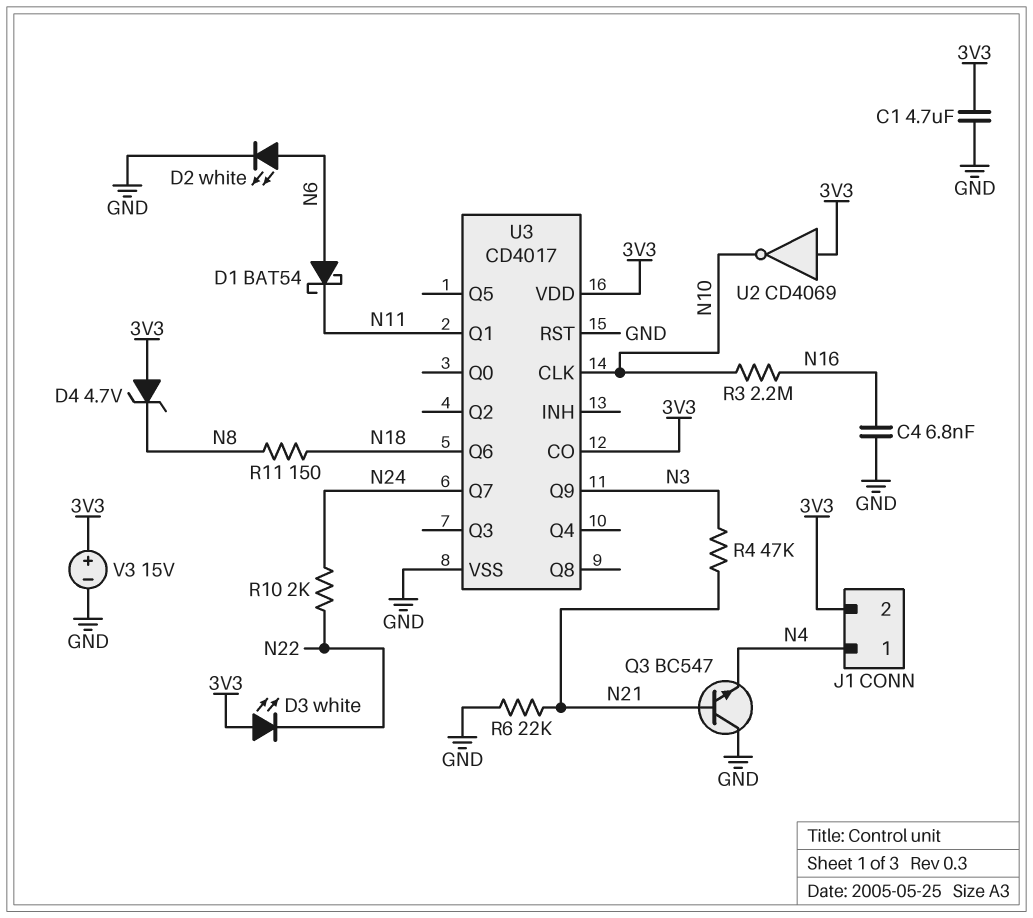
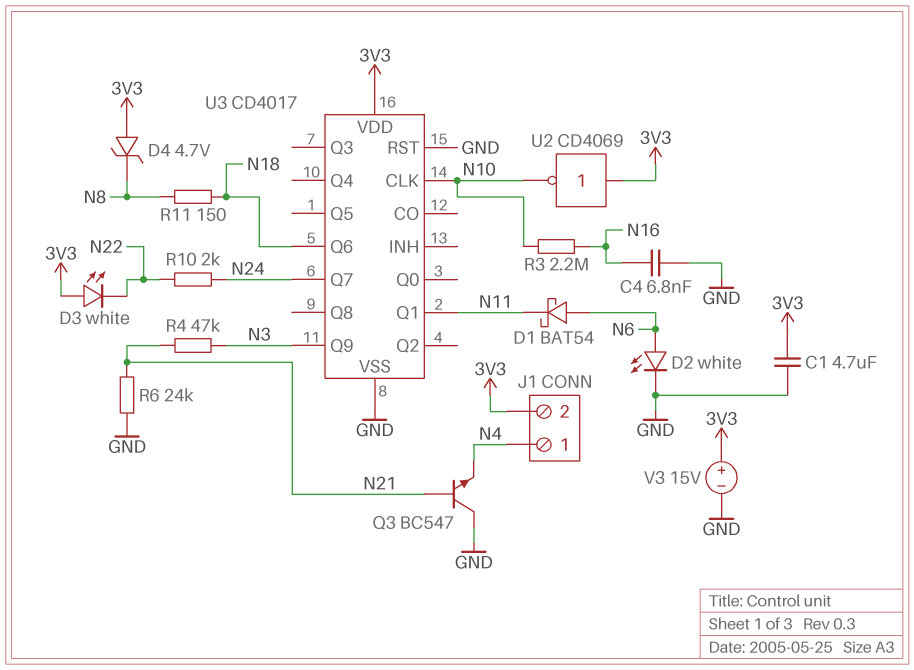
R6: 22k (GND, N21) -> 24k (GND, N21)
U3 pin CO: 3V3 -> none

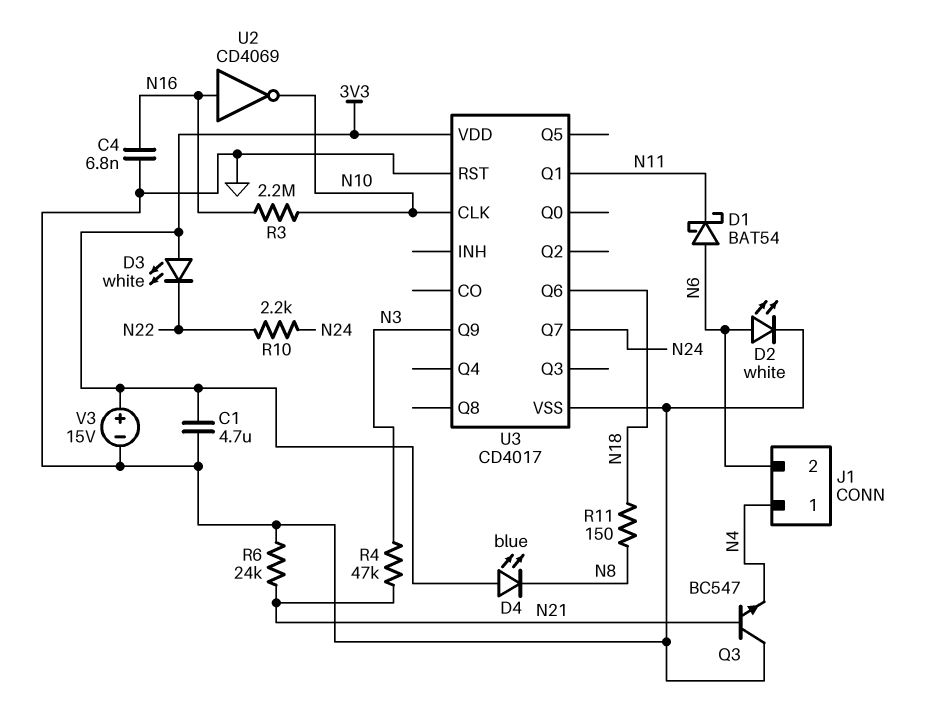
D4: zener 4.7V (A 3V3, K N8) -> LED blue (A 3V3, K N8)
J1 pin 2: 3V3 -> N6
R10: 2k (N22, N24) -> 2.2k (N22, N24)
U2: NOT CD4069 (in 3V3, out N10) -> NOT CD4069 (in N16, out N10)

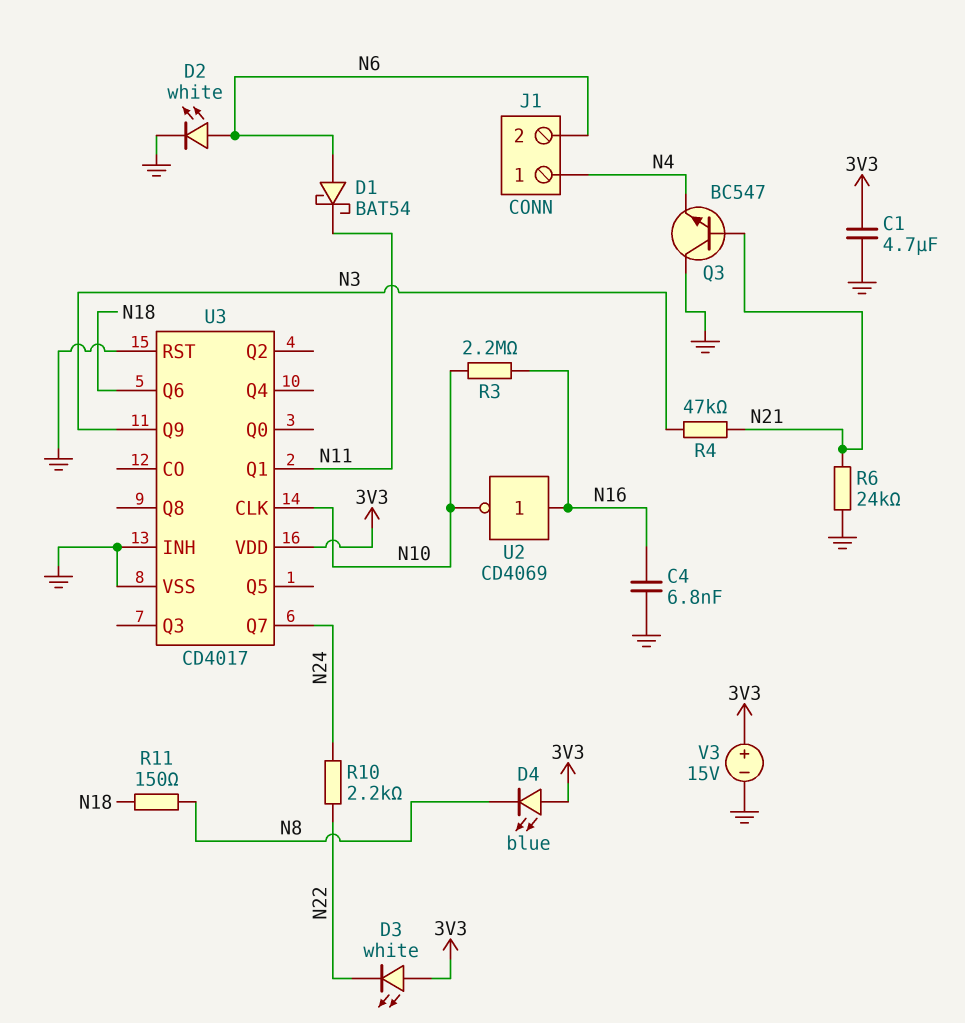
U3 pin INH: none -> GND

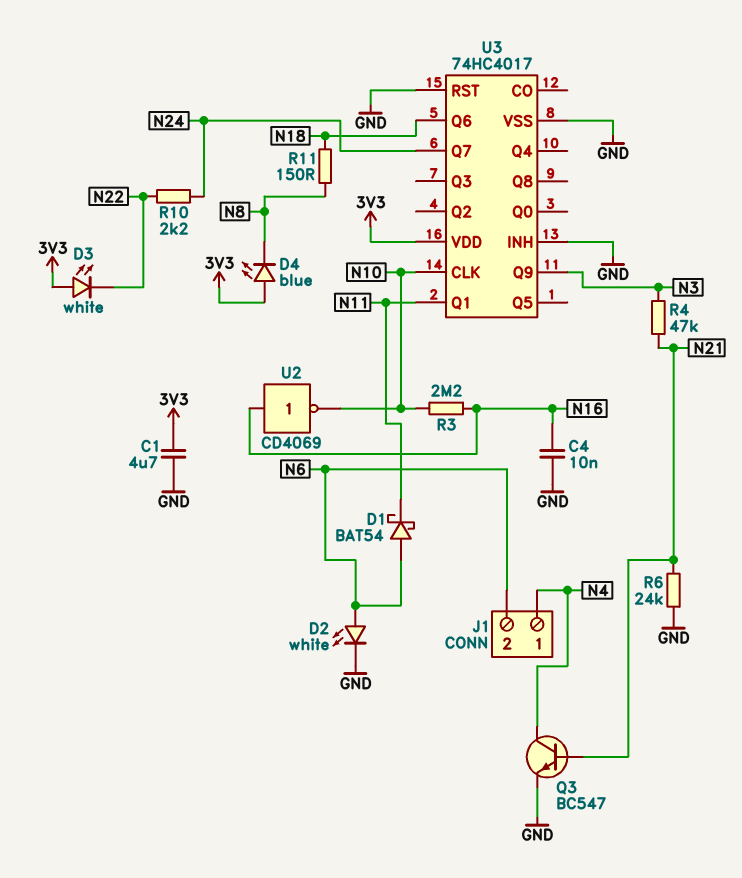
C4: 6.8nF (GND, N16) -> 10nF (GND, N16)
Q3: NPN BC547 (B N21, C GND, E N4) -> NPN BC547 (B N21, C N4, E GND)
U3: CD4017 -> 74HC4017
V3: 15V (plus 3V3, minus GND) -> none

